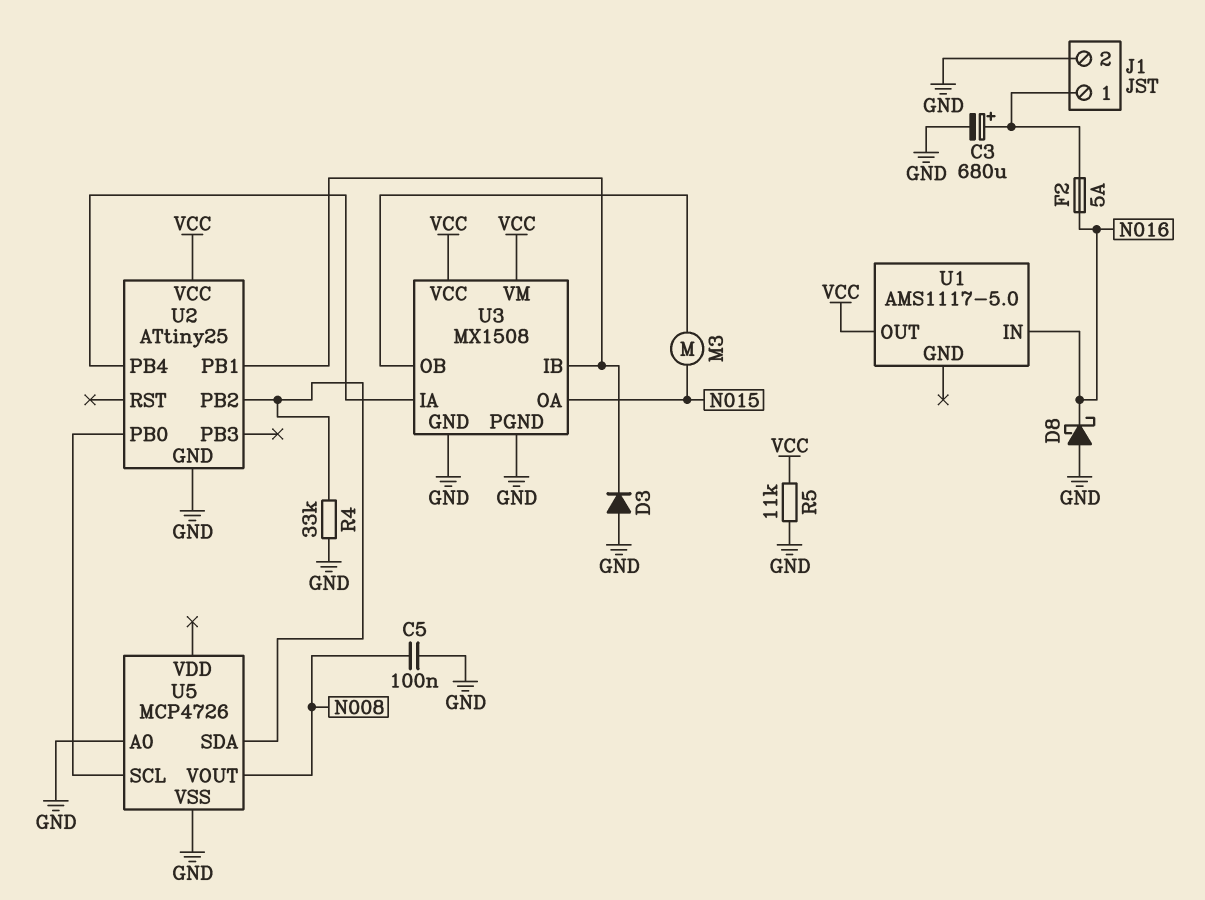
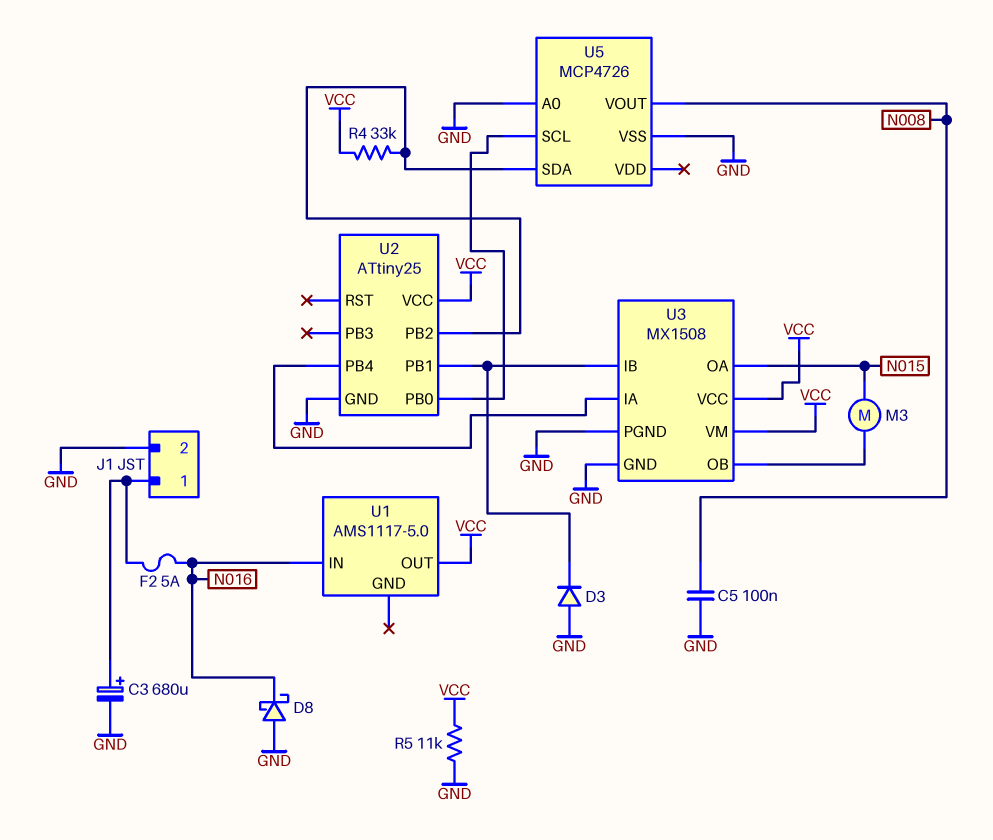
R4: 33k (GND, U2/PB2) -> 33k (U2/PB2, VCC)

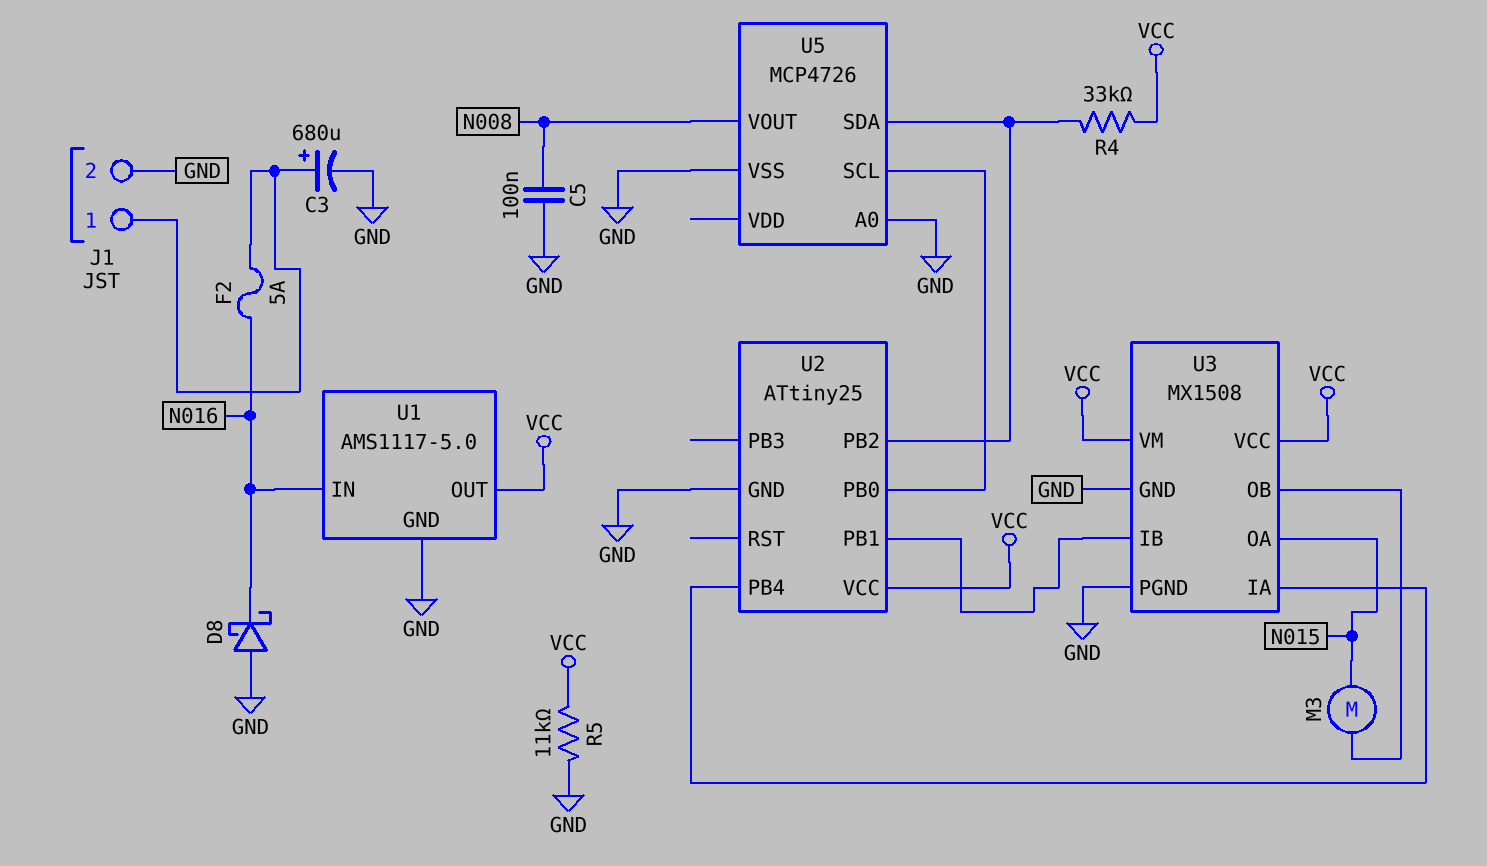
D3: diode (A GND, K U2/PB1) -> none
U1 pin GND: none -> GND

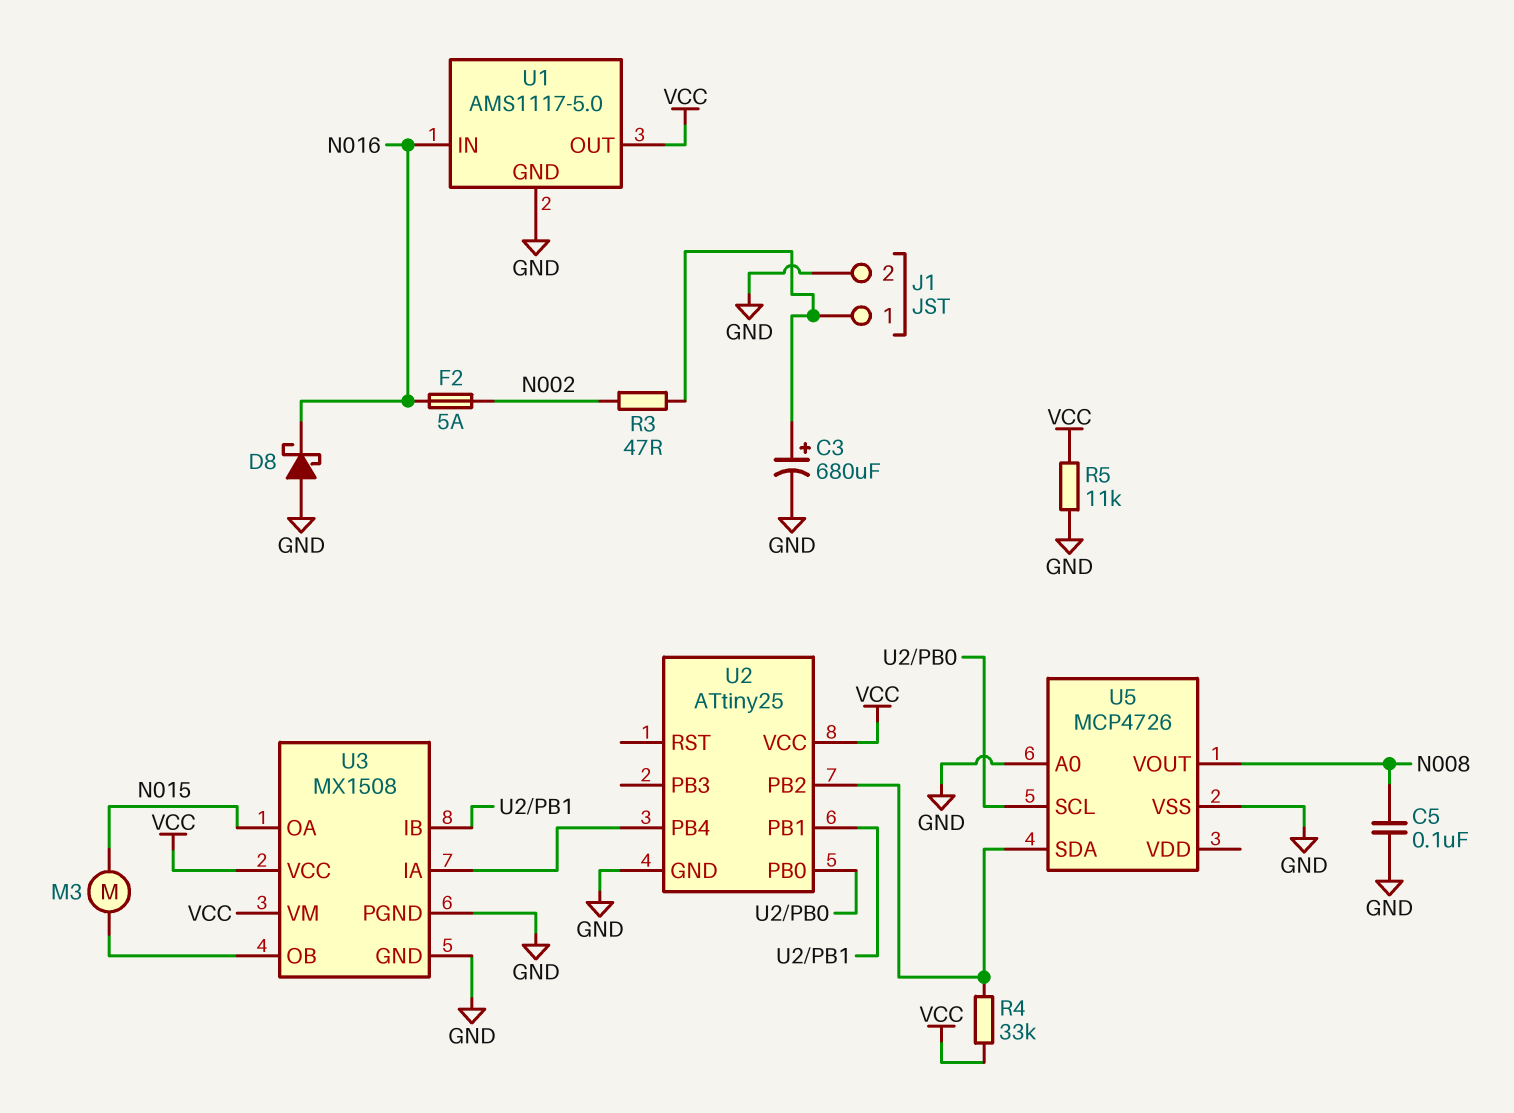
F2: 5A (J1/1, N016) -> 5A (N002, N016)
R3: none -> 47 (J1/1, N002)

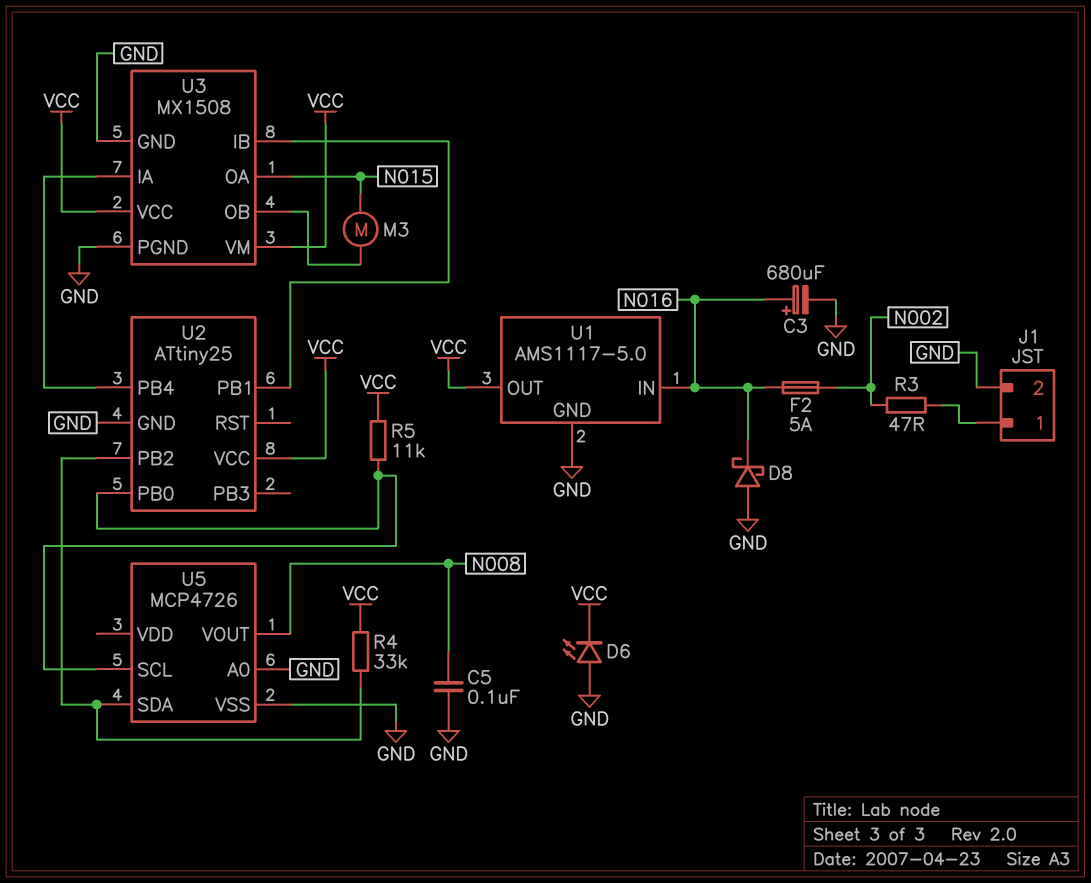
C3: 680uF (plus J1/1, minus GND) -> 680uF (plus N016, minus GND)
D6: none -> LED (A GND, K VCC)
R5: 11k (GND, VCC) -> 11k (U2/PB0, VCC)

